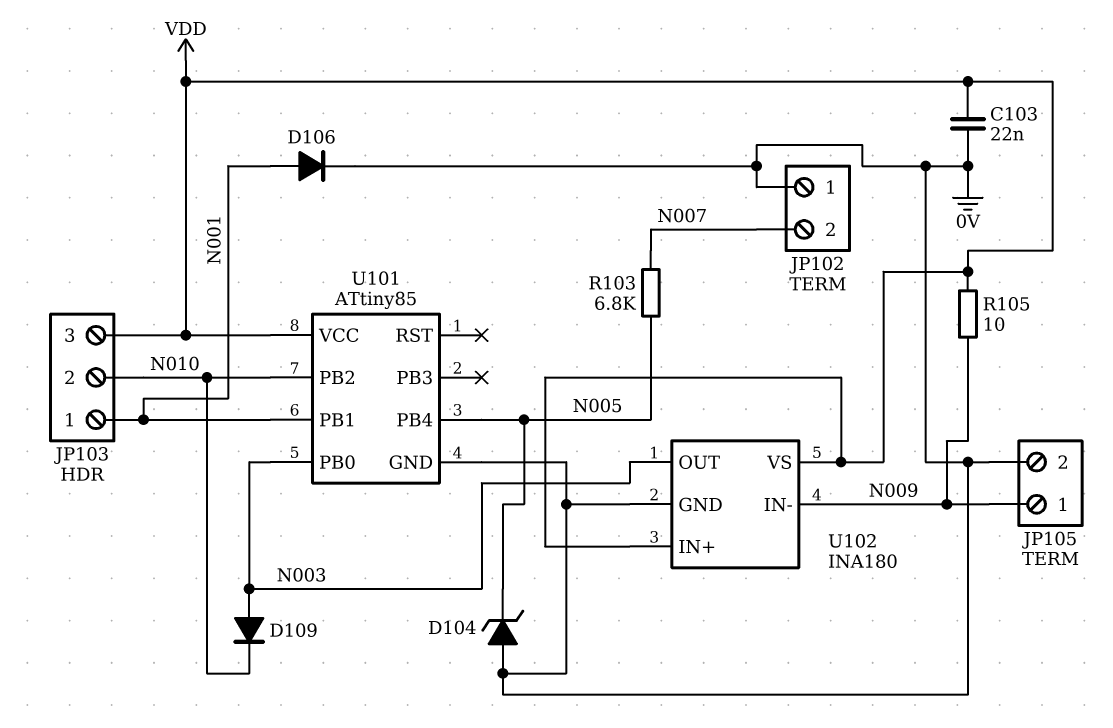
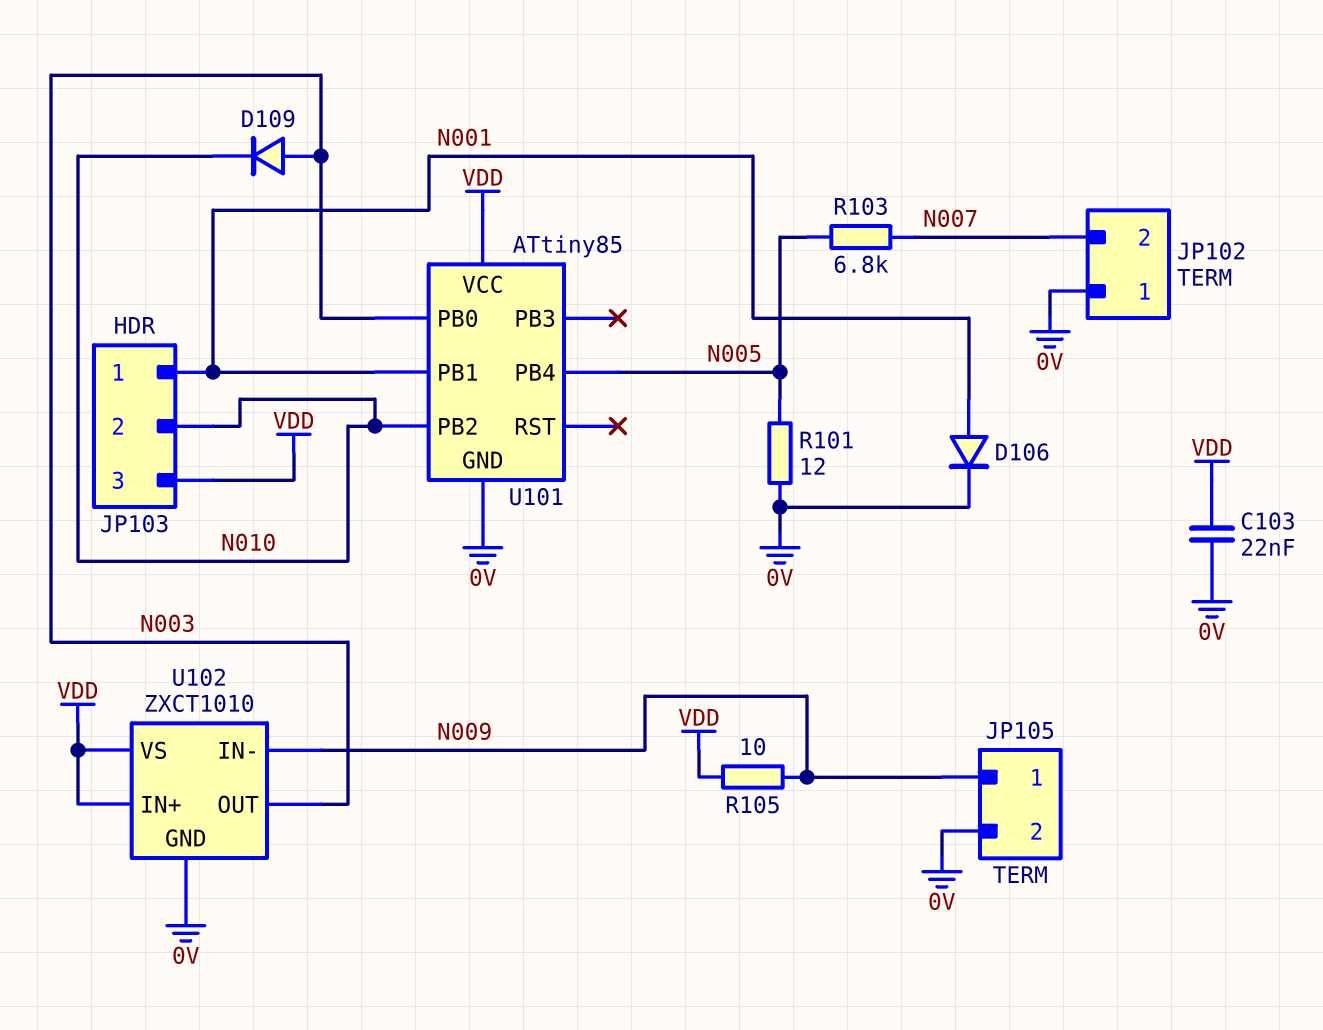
D104: zener (A 0V, K N005) -> none
R101: none -> 12 (0V, N005)
U102: INA180 -> ZXCT1010

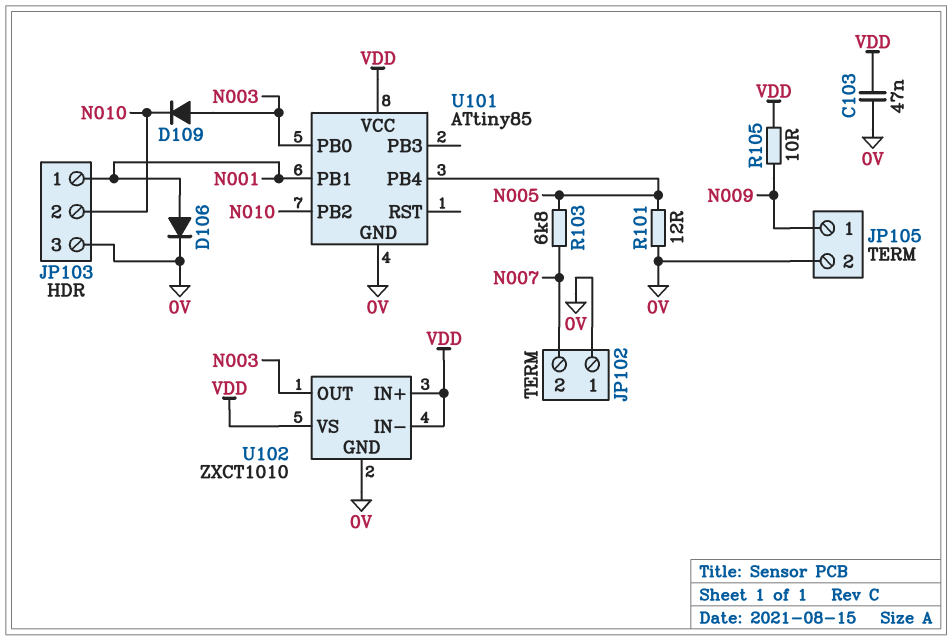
C103: 22nF (0V, VDD) -> 47nF (0V, VDD)
JP103 pin 3: VDD -> 0V
U102 pin IN-: N009 -> VDD

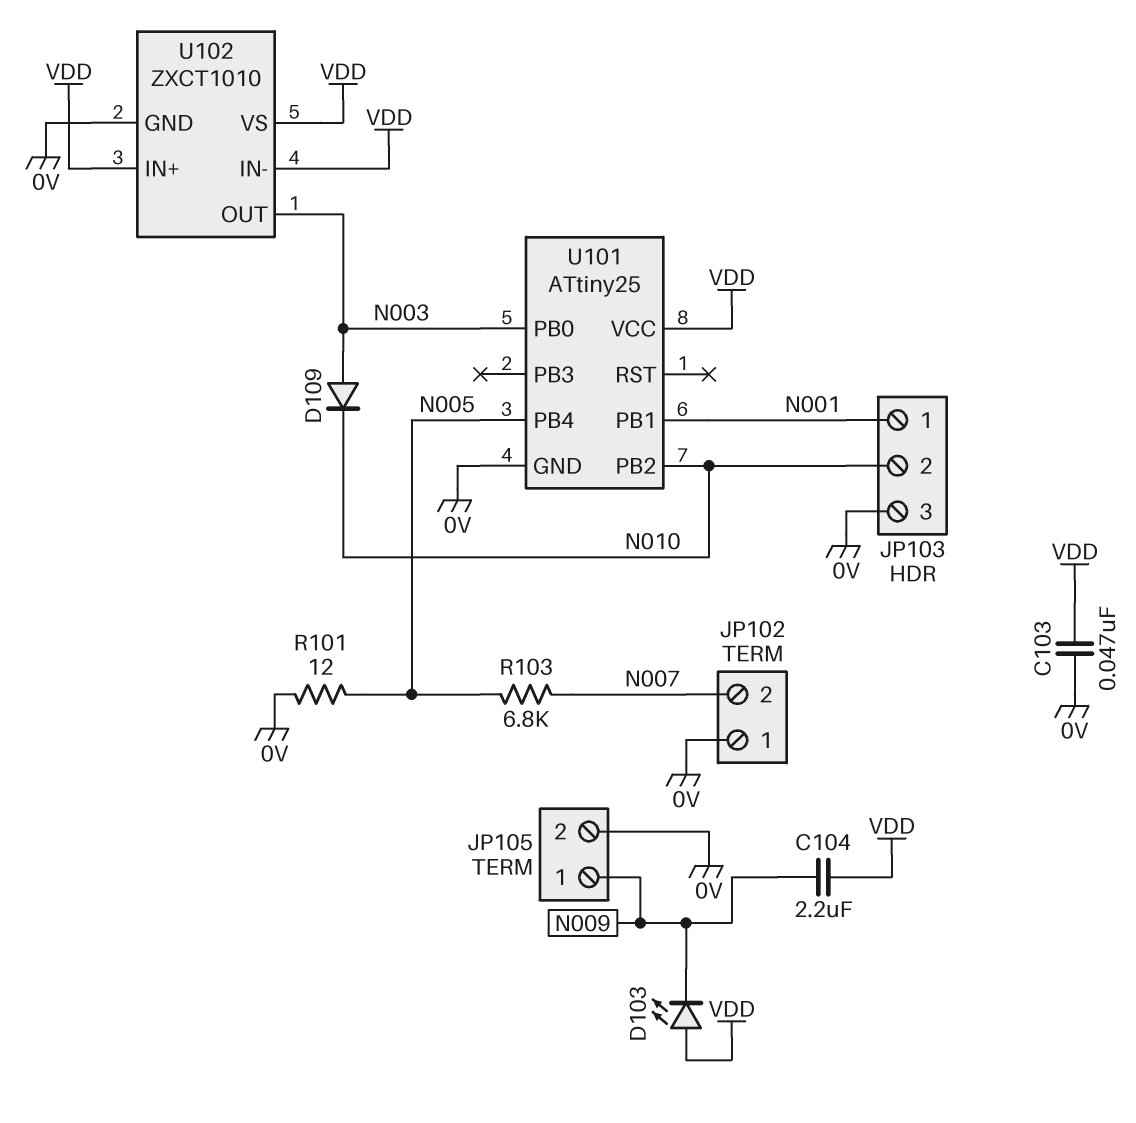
C104: none -> 2.2uF (N009, VDD)
D103: none -> LED (A VDD, K N009)
D106: diode (A N001, K 0V) -> none
R105: 10 (N009, VDD) -> none
U101: ATtiny85 -> ATtiny25

